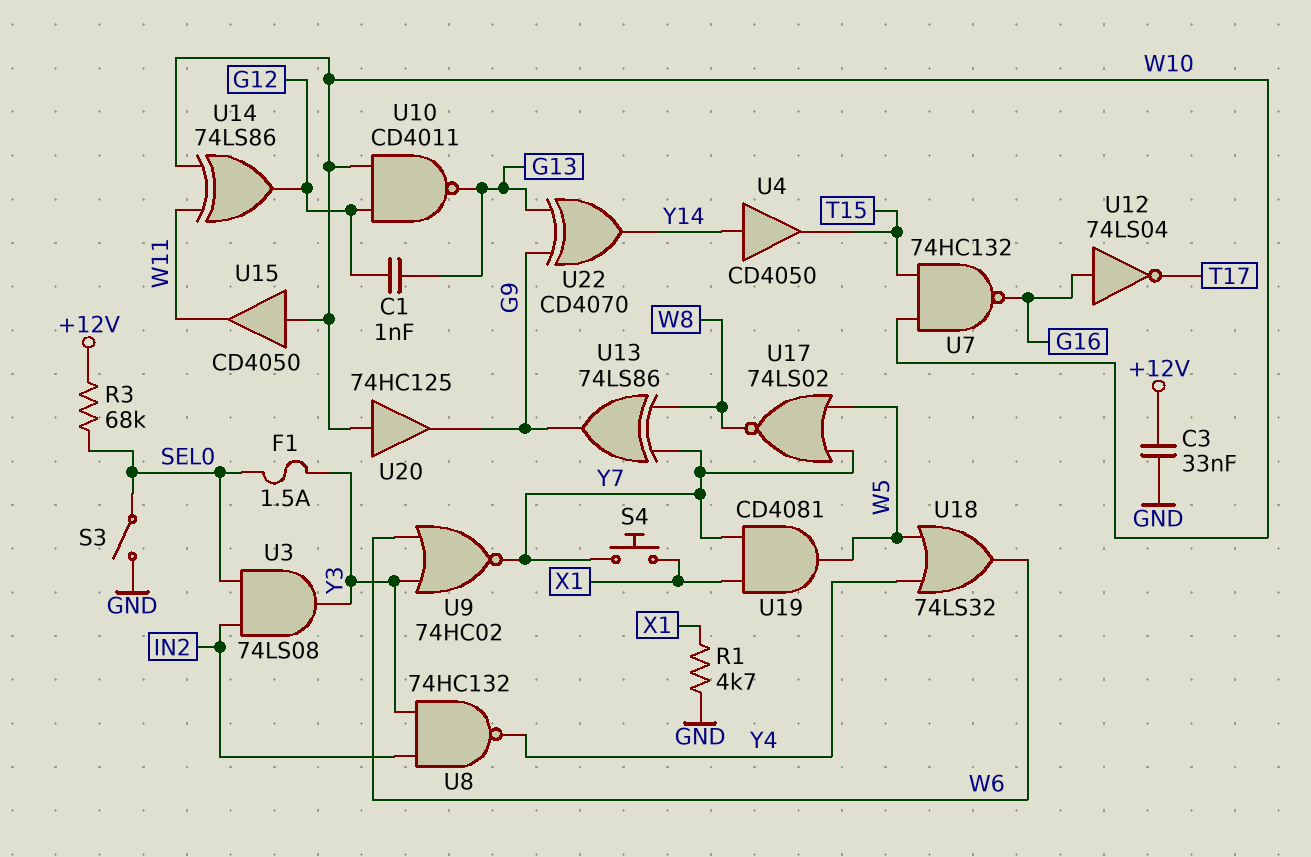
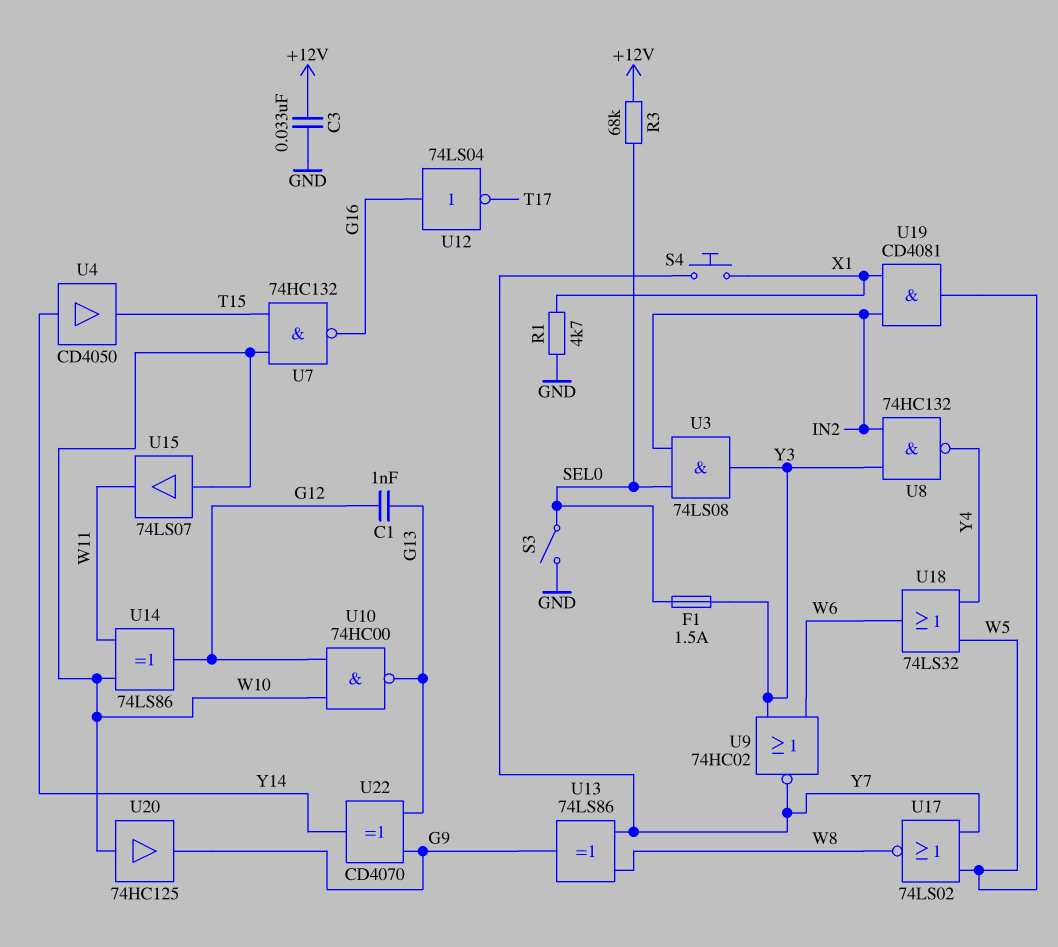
U10: NAND CD4011 (in G12, in W10, out G13) -> NAND 74HC00 (in G12, in W10, out G13)
U15: buffer CD4050 (in W10, out W11) -> buffer 74LS07 (in W10, out W11)
U19: AND CD4081 (in X1, in Y7, out W5) -> AND CD4081 (in IN2, in X1, out W5)

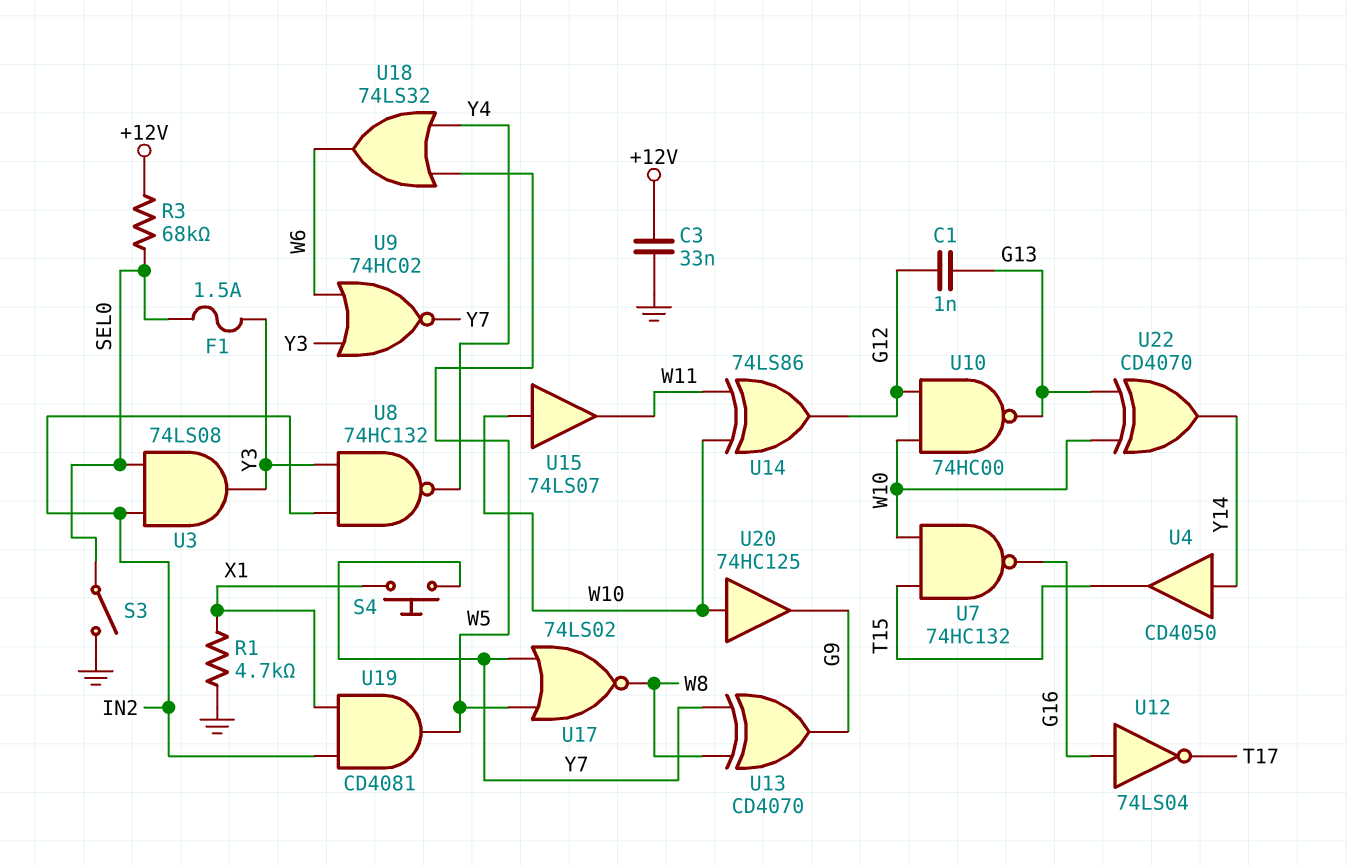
U13: XOR 74LS86 (in W8, in Y7, out G9) -> XOR CD4070 (in W8, in Y7, out G9)
U22: XOR CD4070 (in G9, in G13, out Y14) -> XOR CD4070 (in G13, in W10, out Y14)

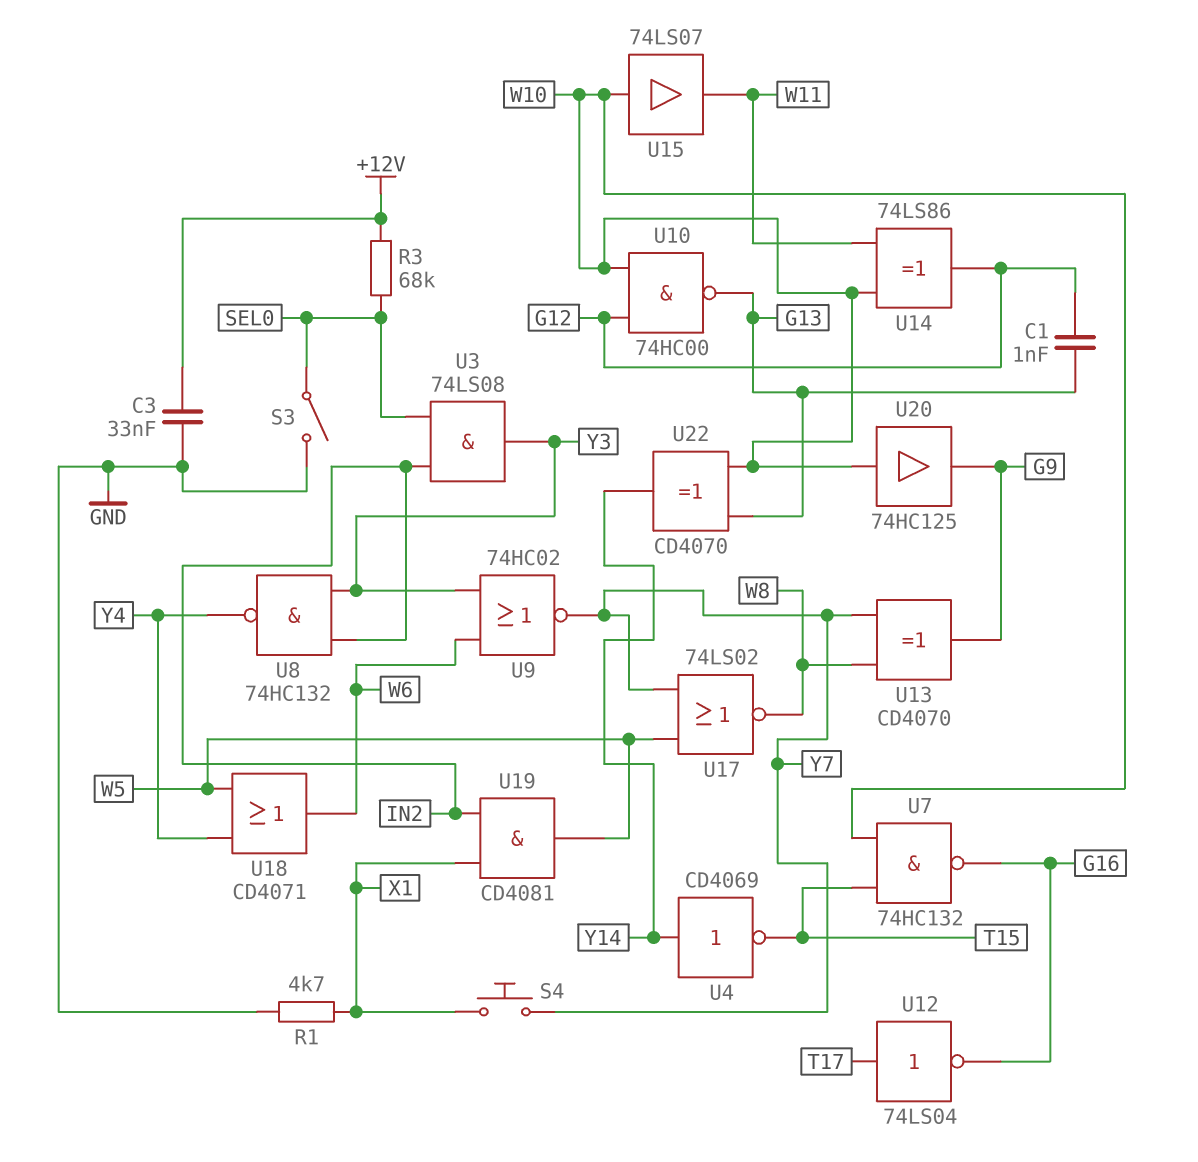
F1: 1.5A (SEL0, Y3) -> none
U4: buffer CD4050 (in Y14, out T15) -> NOT CD4069 (in Y14, out T15)
U12: NOT 74LS04 (in G16, out T17) -> NOT 74LS04 (in T17, out G16)
U18: OR 74LS32 (in W5, in Y4, out W6) -> OR CD4071 (in W5, in Y4, out W6)

